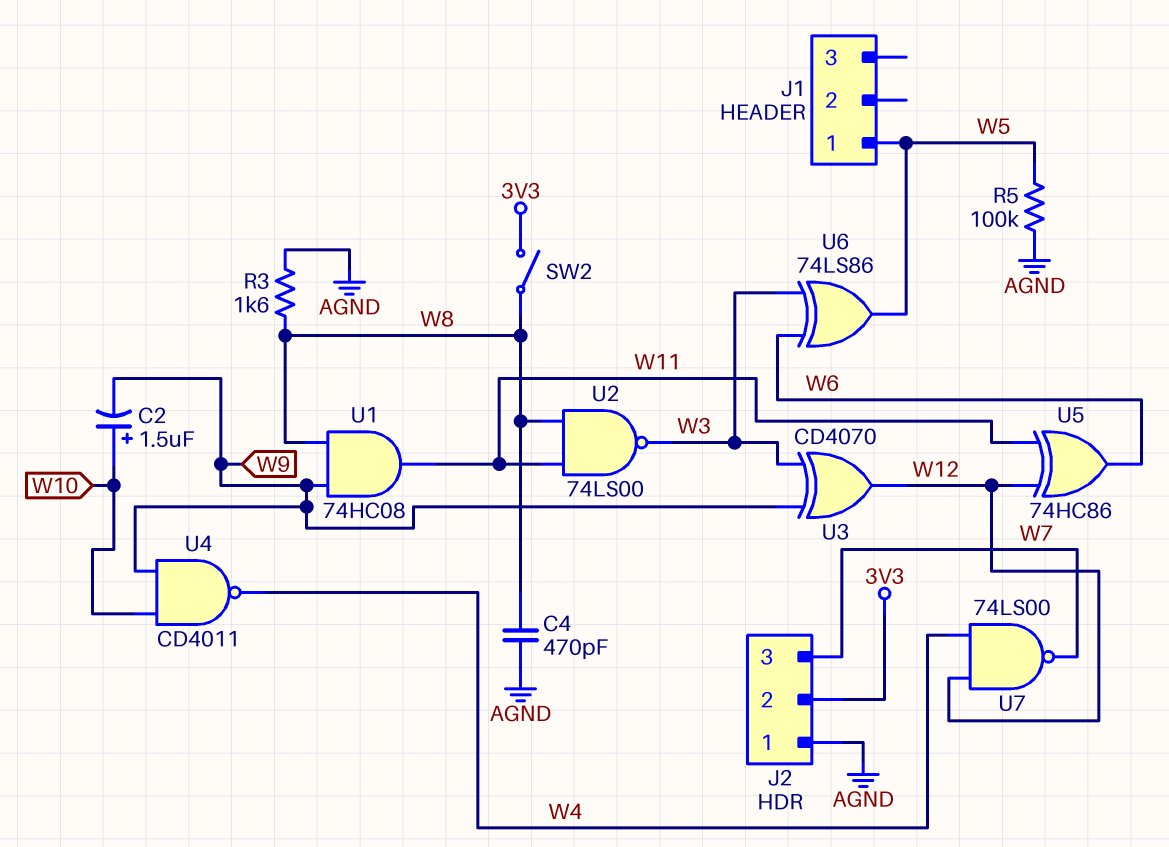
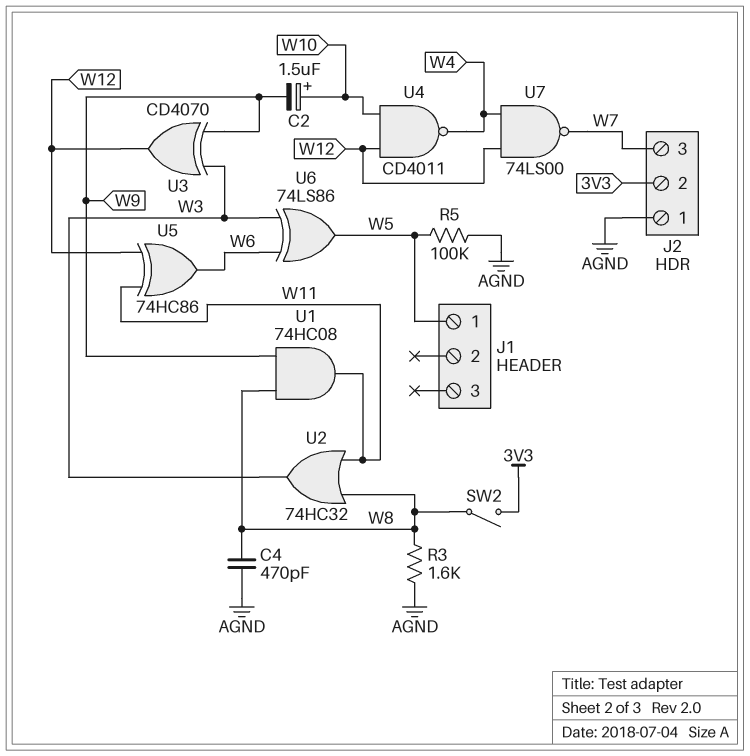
U2: NAND 74LS00 (in W8, in W11, out W3) -> OR 74HC32 (in W8, in W11, out W3)
U4: NAND CD4011 (in W9, in W10, out W4) -> NAND CD4011 (in W10, in W12, out W4)

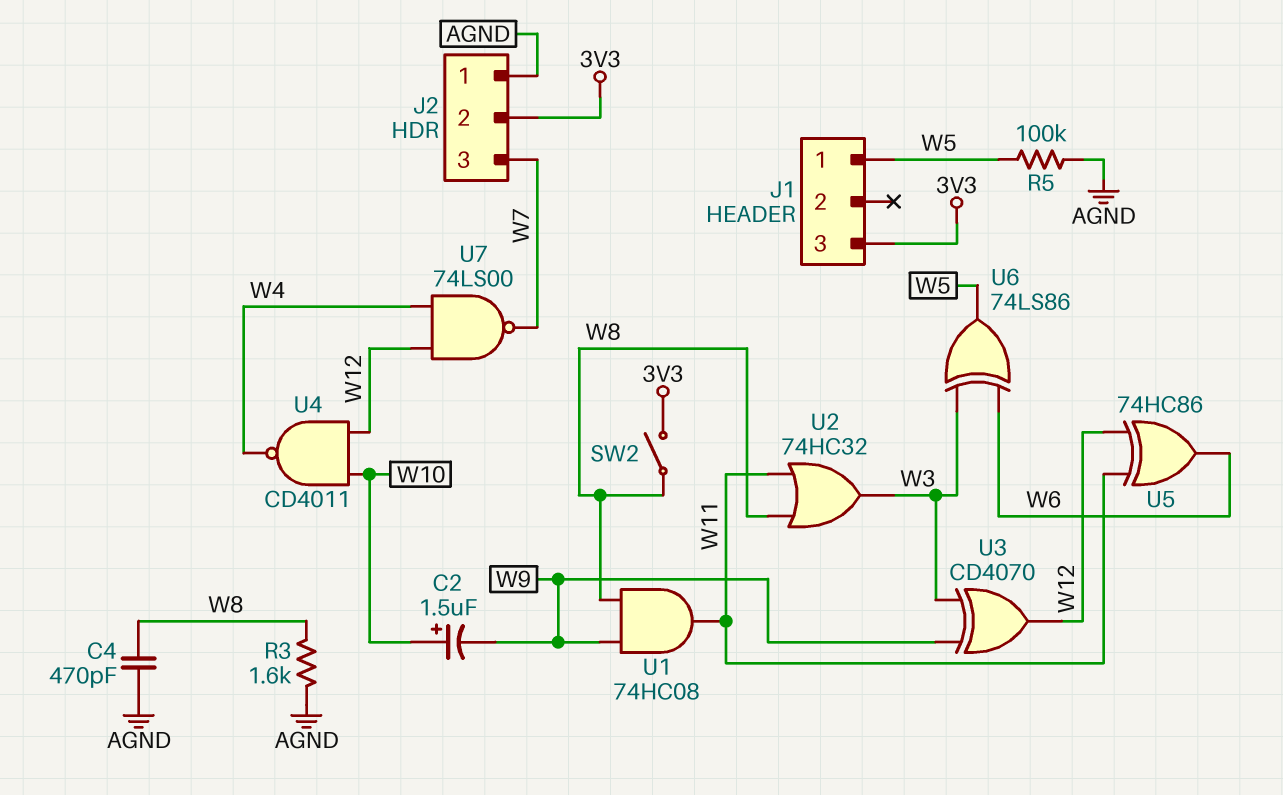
J1 pin 3: none -> 3V3

